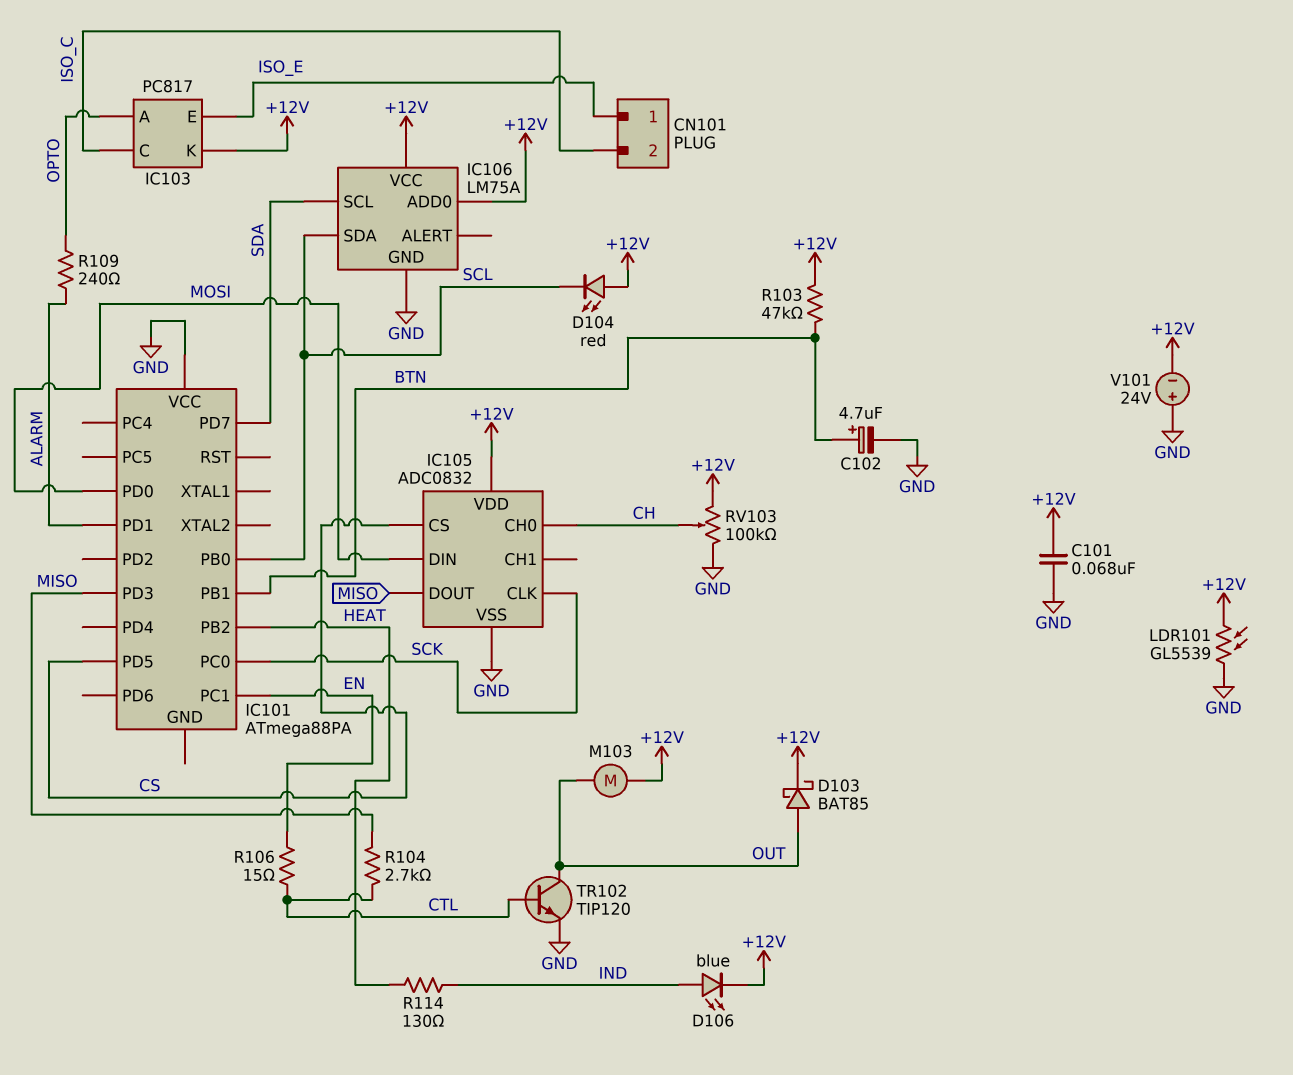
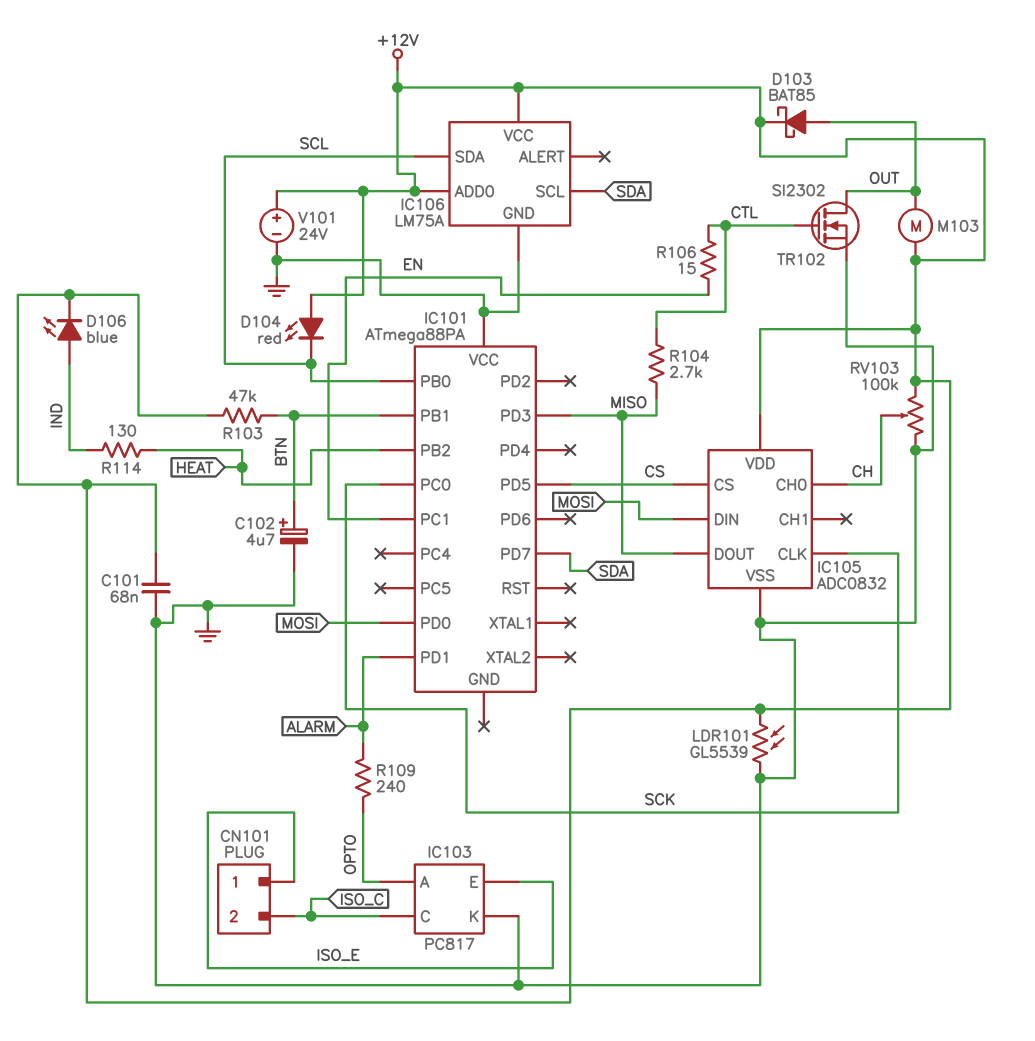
IC103 pin K: +12V -> GND
TR102: NPN TIP120 (B CTL, C OUT, E GND) -> NMOS SI2302 (G CTL, D OUT, S GND)
V101: 24V (plus GND, minus +12V) -> 24V (plus +12V, minus GND)

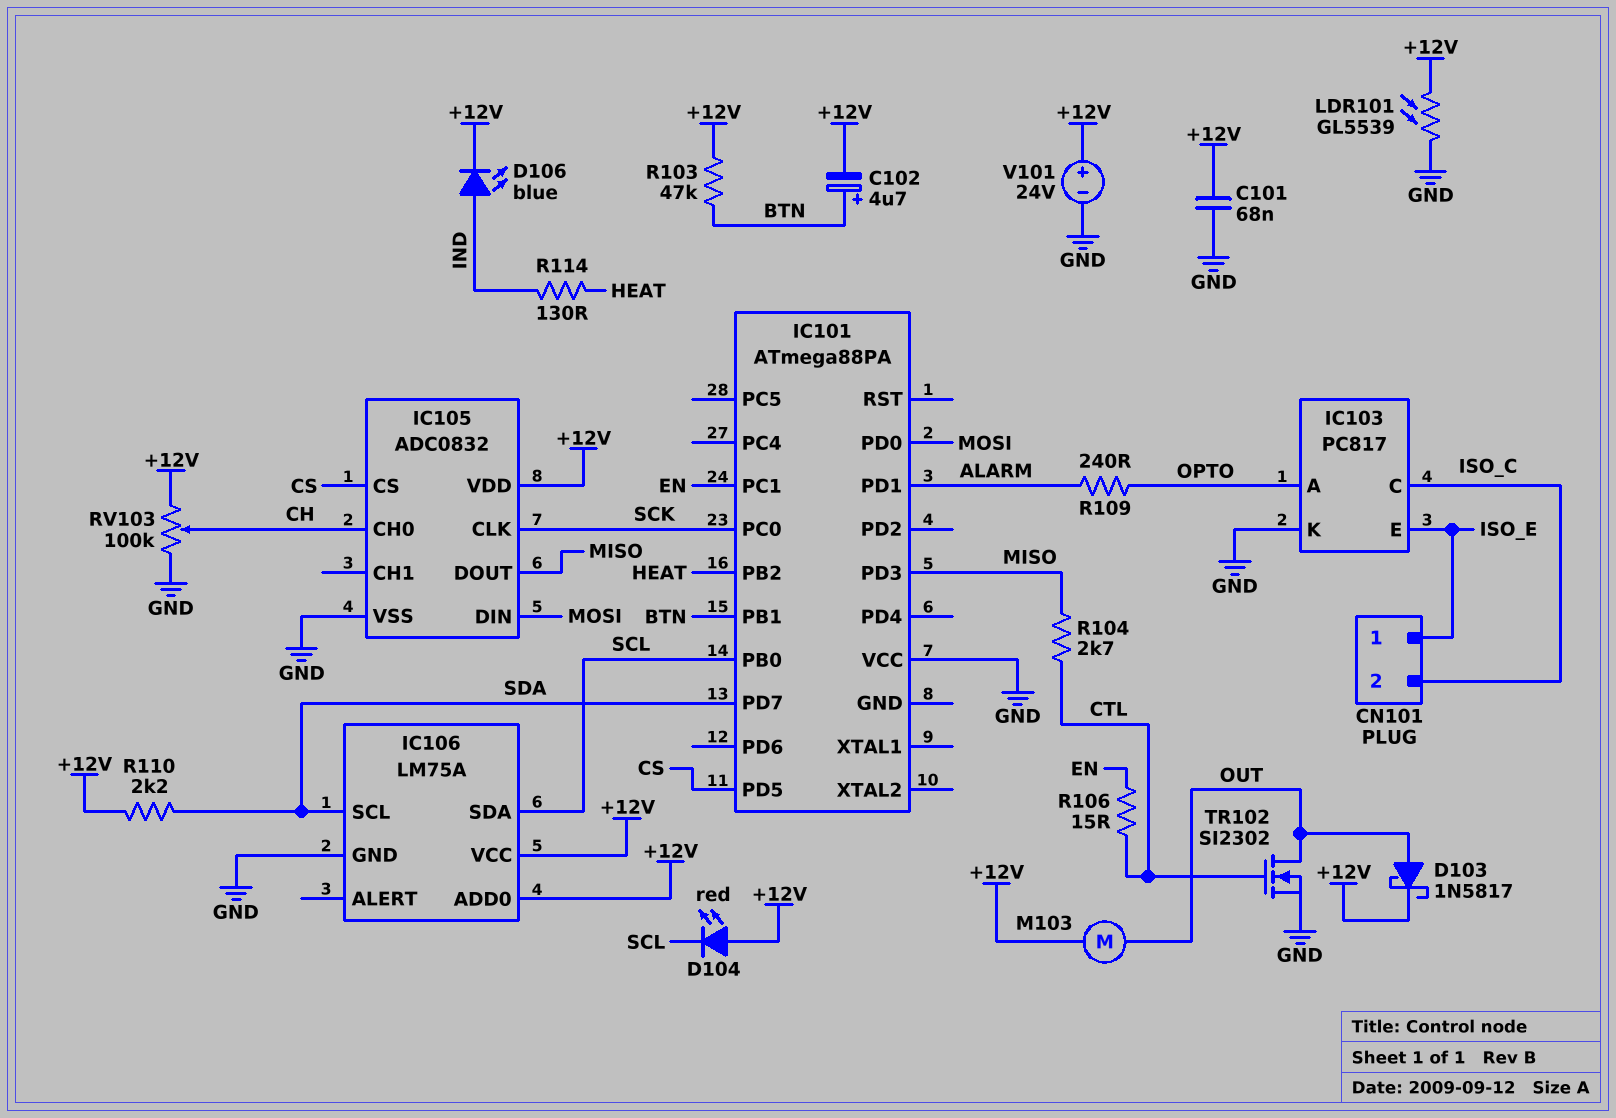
C102: 4.7uF (plus BTN, minus GND) -> 4.7uF (plus BTN, minus +12V)
D103: schottky BAT85 (A OUT, K +12V) -> schottky 1N5817 (A OUT, K +12V)
R110: none -> 2.2k (+12V, SDA)

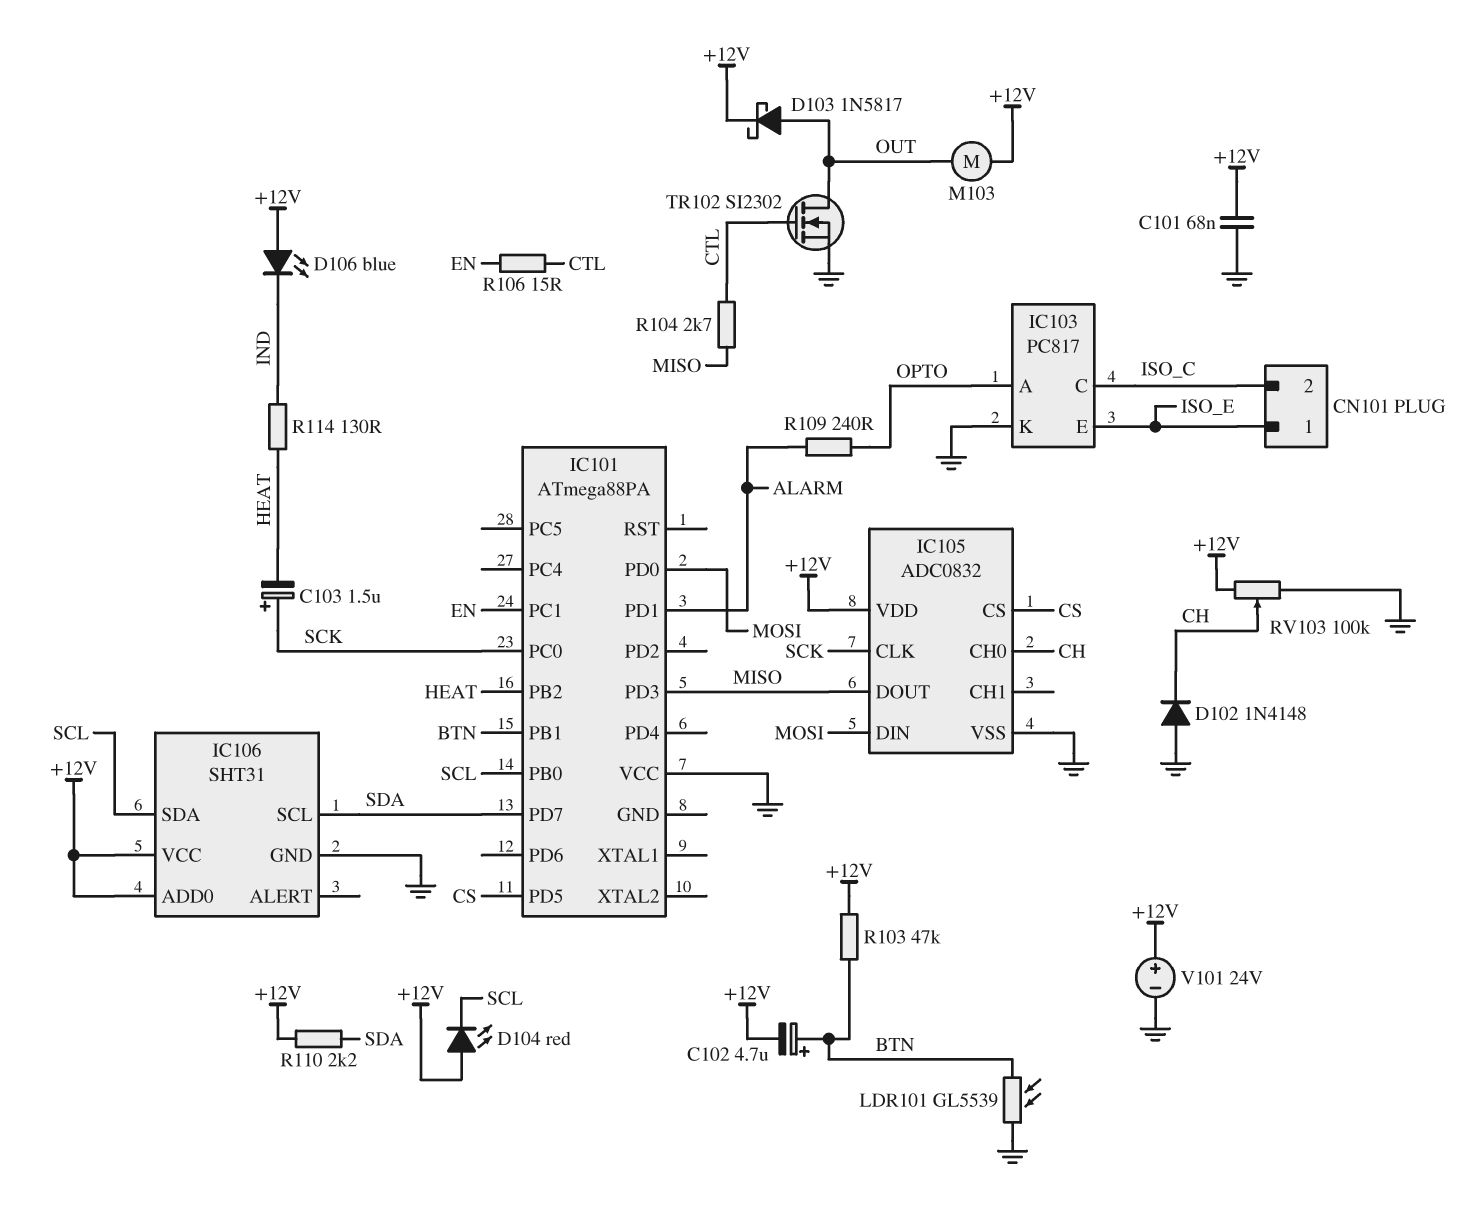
C103: none -> 1.5uF (plus SCK, minus HEAT)
D102: none -> diode 1N4148 (A GND, K CH)
D106: LED blue (A IND, K +12V) -> LED blue (A +12V, K IND)
IC106: LM75A -> SHT31
LDR101: GL5539 (+12V, GND) -> GL5539 (BTN, GND)

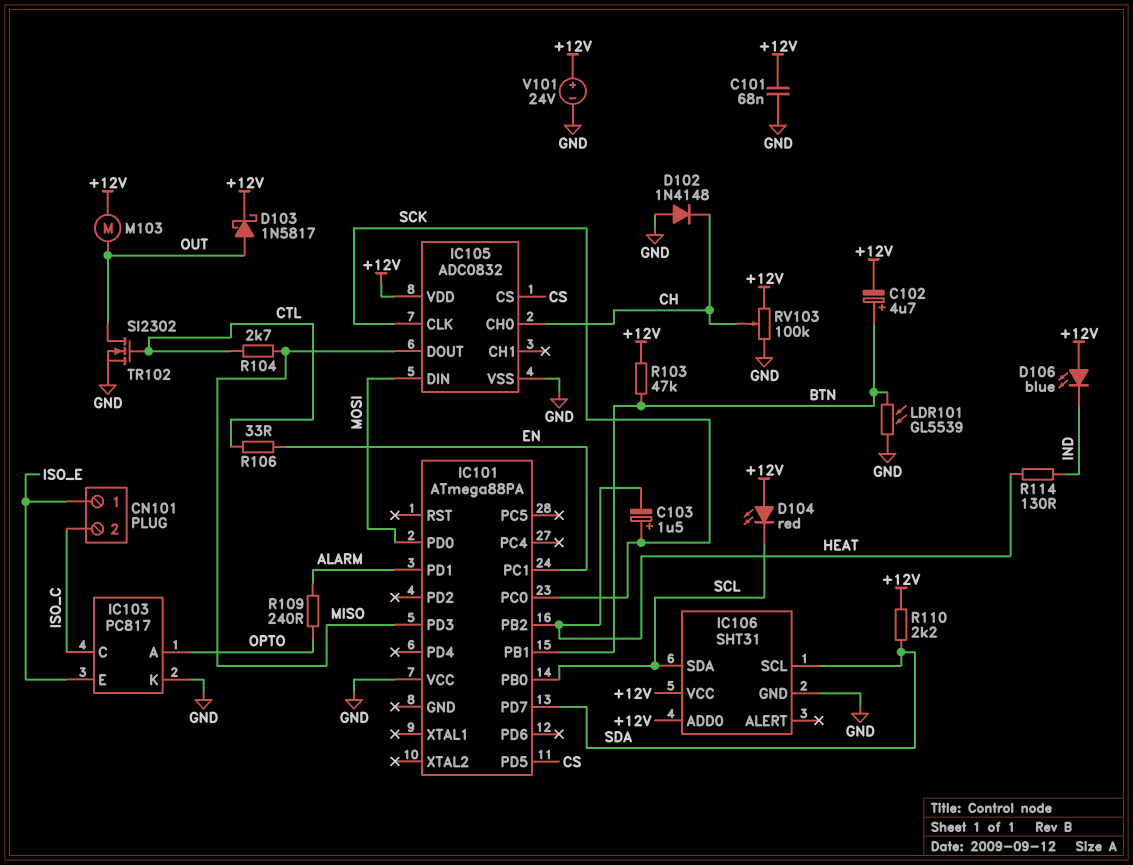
R106: 15 (CTL, EN) -> 33 (CTL, EN)

